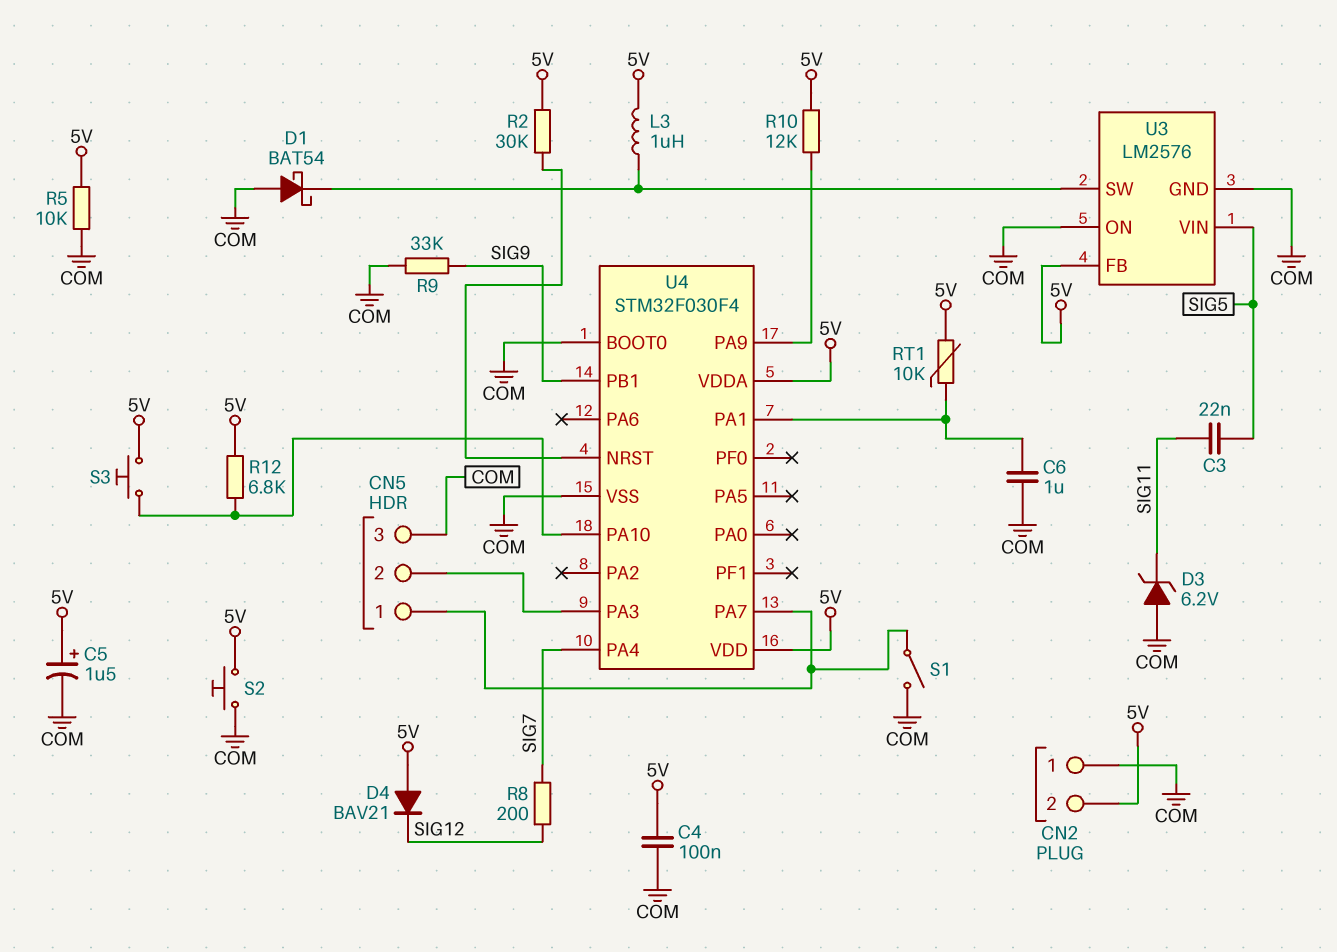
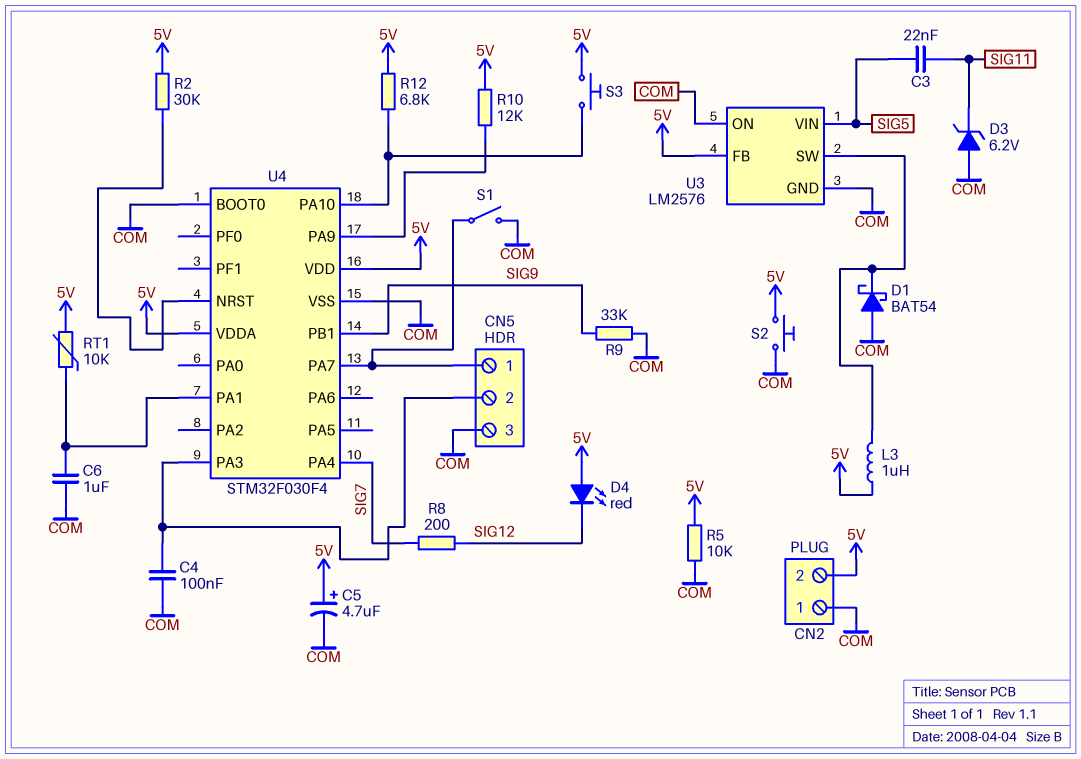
C4: 100nF (5V, COM) -> 100nF (CN5/2, COM)
C5: 1.5uF (plus 5V, minus COM) -> 4.7uF (plus 5V, minus COM)
D4: diode BAV21 (A 5V, K SIG12) -> LED red (A 5V, K SIG12)

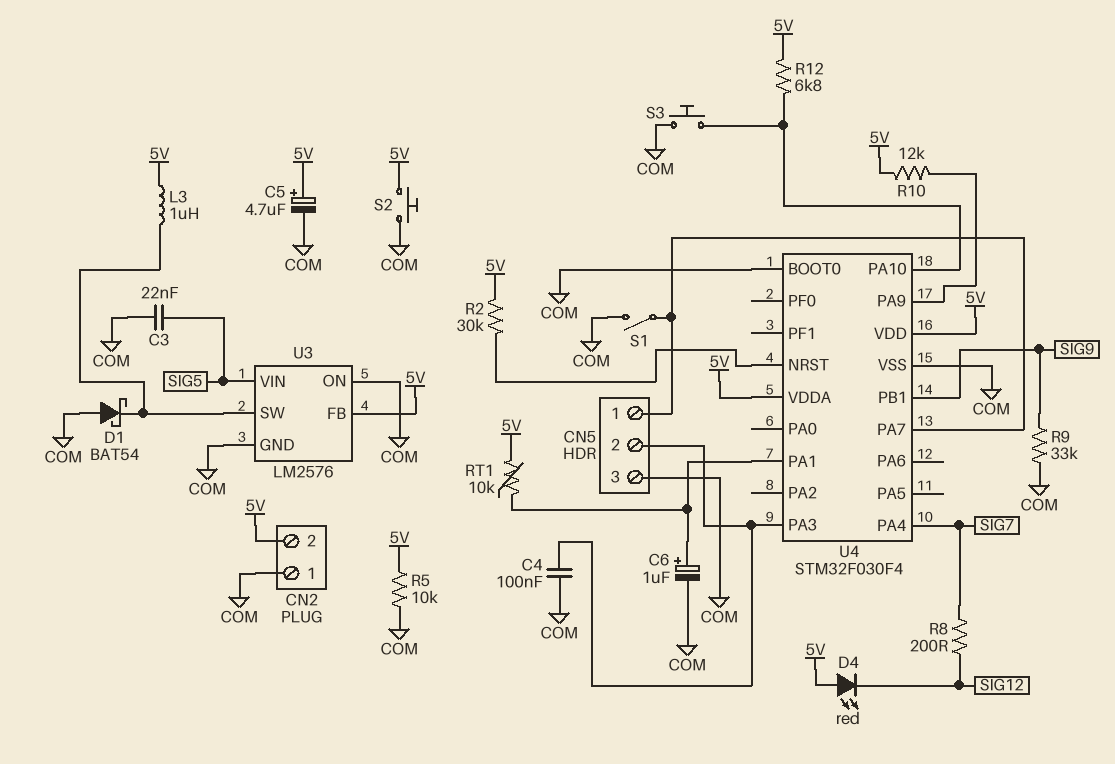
C3: 22nF (SIG5, SIG11) -> 22nF (COM, SIG5)
C6: 1uF (COM, U4/PA1) -> 1uF (plus U4/PA1, minus COM)
D3: zener 6.2V (A COM, K SIG11) -> none
S3: button (5V, U4/PA10) -> button (COM, U4/PA10)

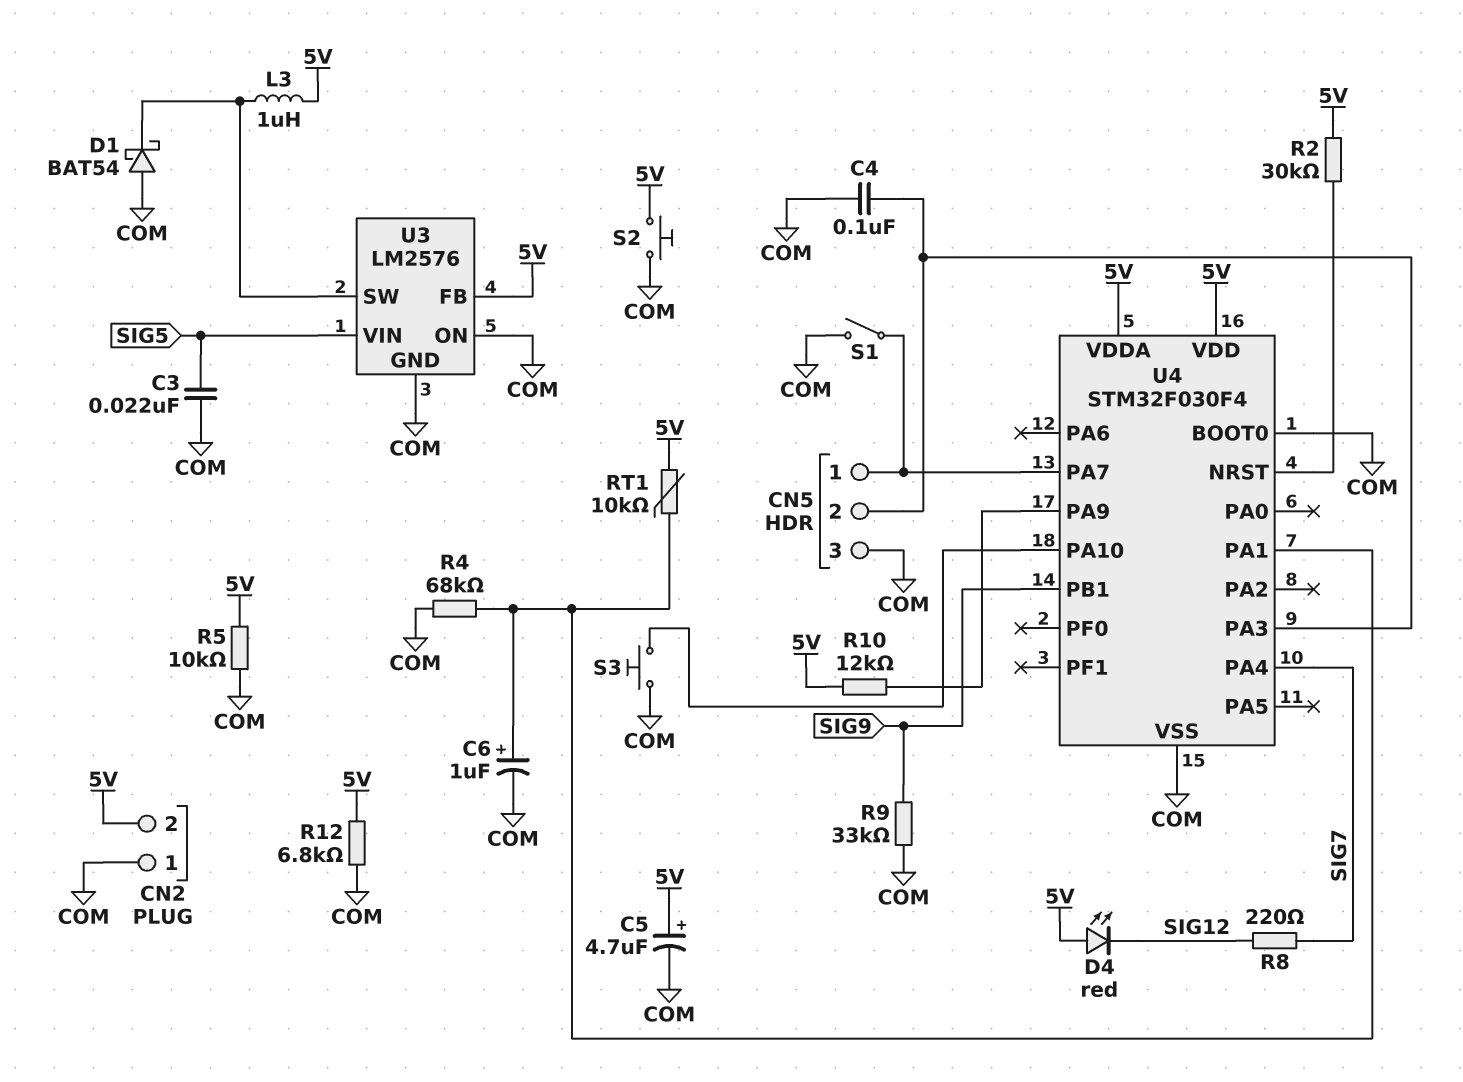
R4: none -> 68k (COM, U4/PA1)
R8: 200 (SIG7, SIG12) -> 220 (SIG7, SIG12)
R12: 6.8k (5V, U4/PA10) -> 6.8k (5V, COM)

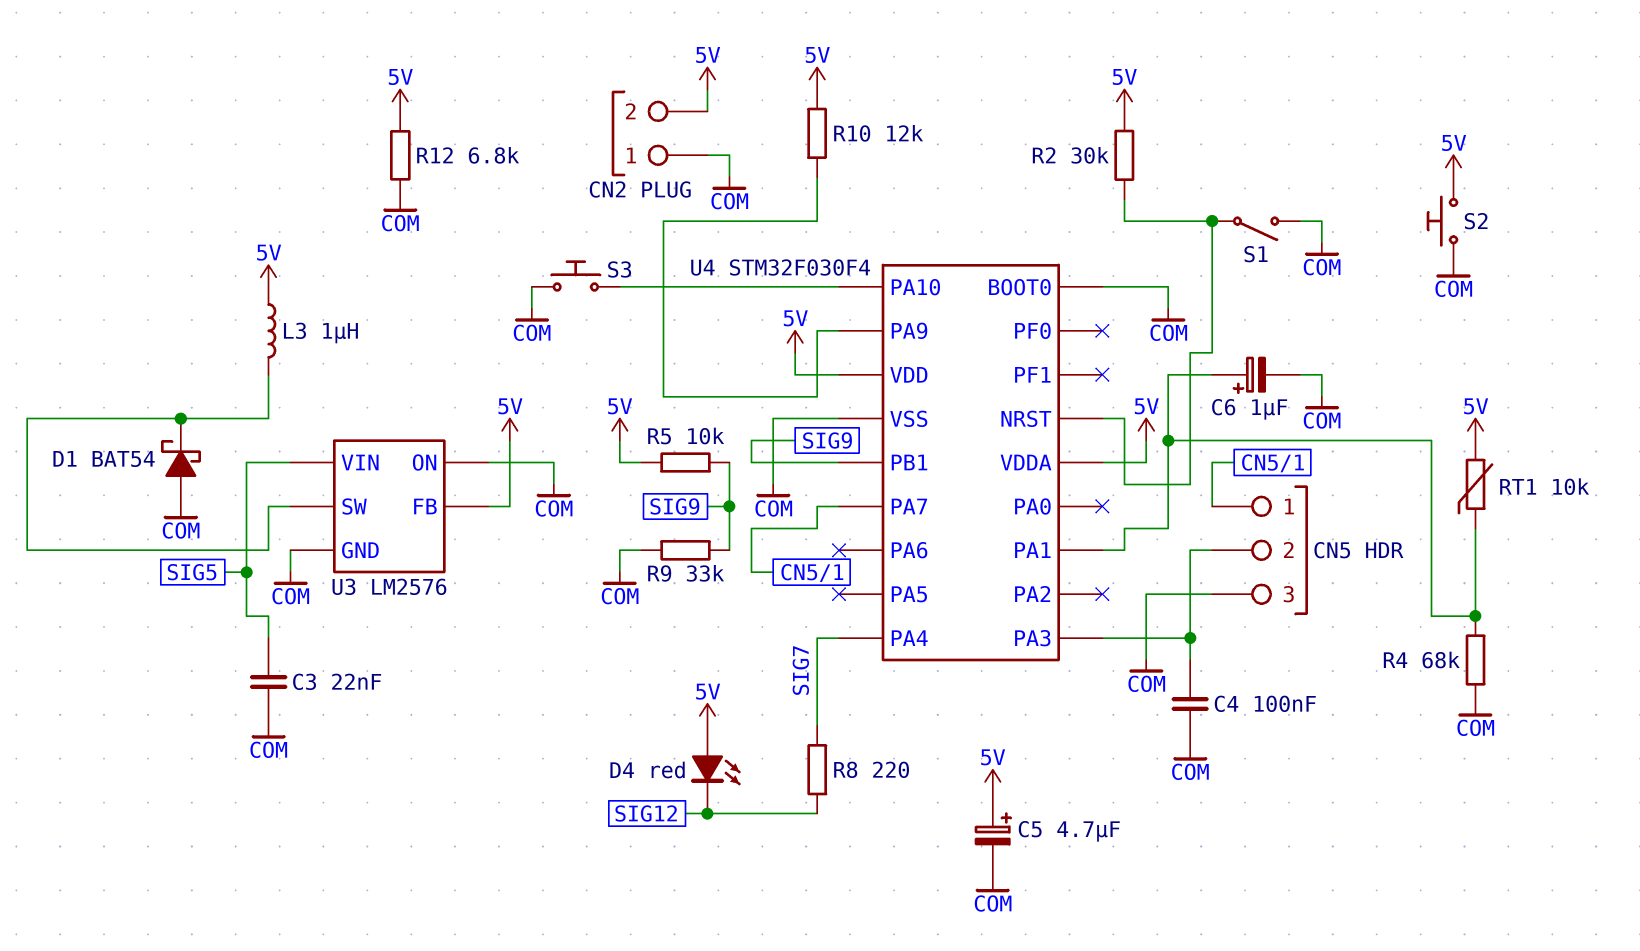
R5: 10k (5V, COM) -> 10k (5V, SIG9)
S1: switch (CN5/1, COM) -> switch (COM, U4/NRST)

